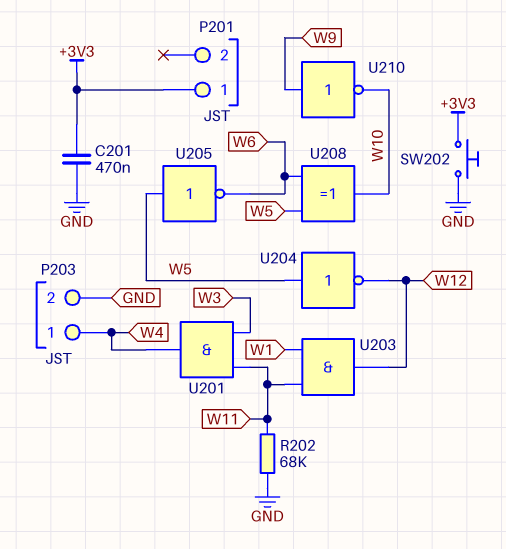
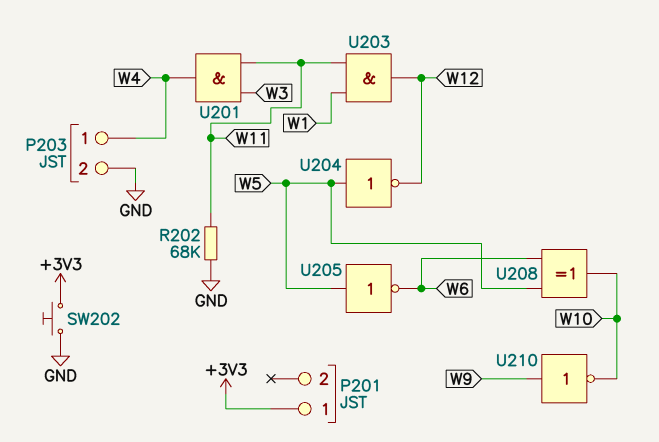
C201: 470nF (+3V3, GND) -> none

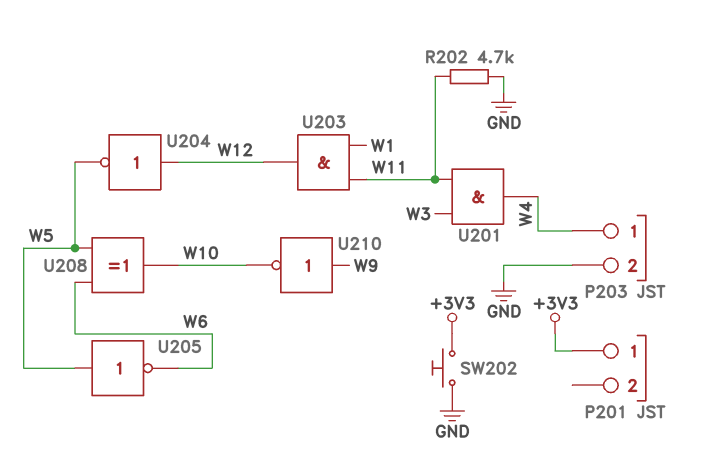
R202: 68k (GND, W11) -> 4.7k (GND, W11)
U204: NOT (in W5, out W12) -> NOT (in W12, out W5)

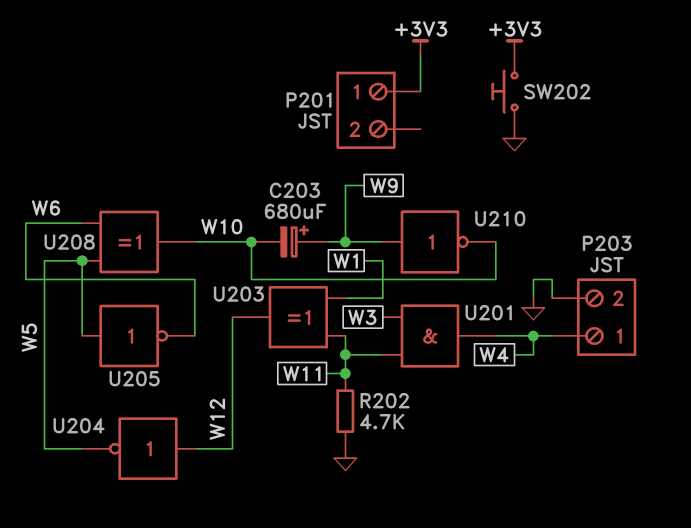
C203: none -> 680uF (plus W9, minus W10)
U203: AND (in W1, in W11, out W12) -> XOR (in W1, in W11, out W12)

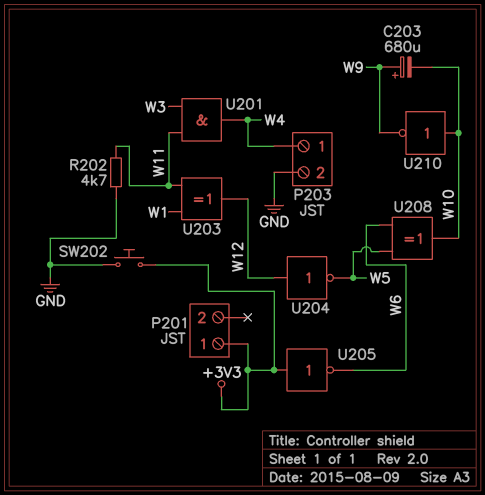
U205: NOT (in W5, out W6) -> NOT (in +3V3, out W6)
U210: NOT (in W9, out W10) -> NOT (in W10, out W9)

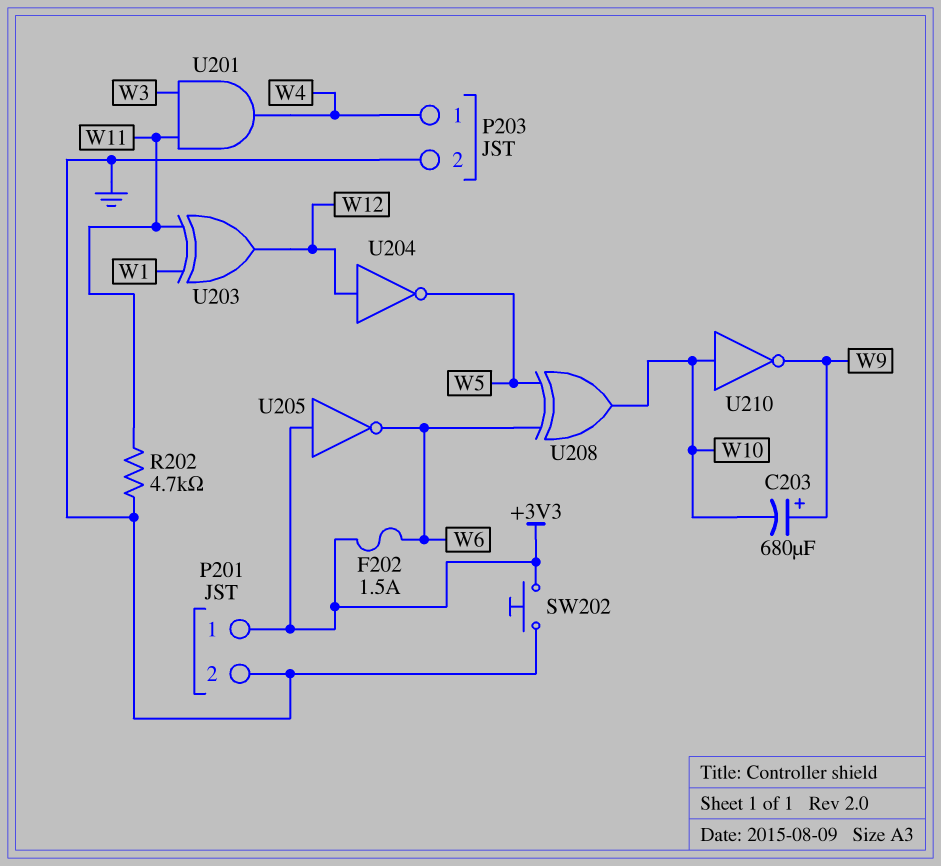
F202: none -> 1.5A (+3V3, W6)
P201 pin 2: none -> GND

